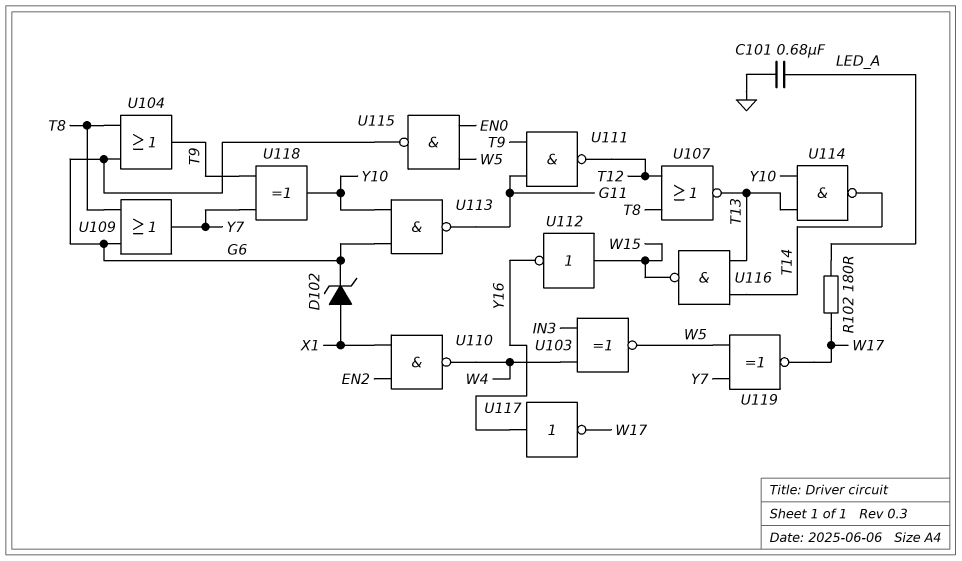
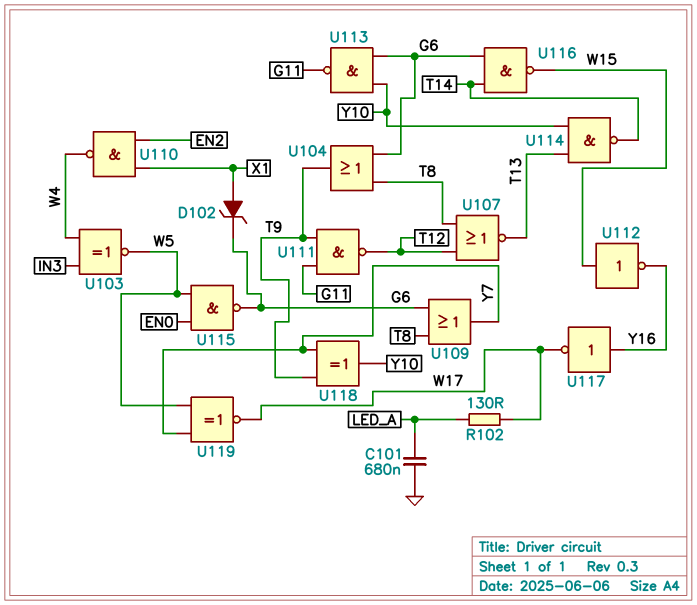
R102: 180 (LED_A, W17) -> 130 (LED_A, W17)
U116: NAND (in T13, in T14, out W15) -> NAND (in G6, in T14, out W15)

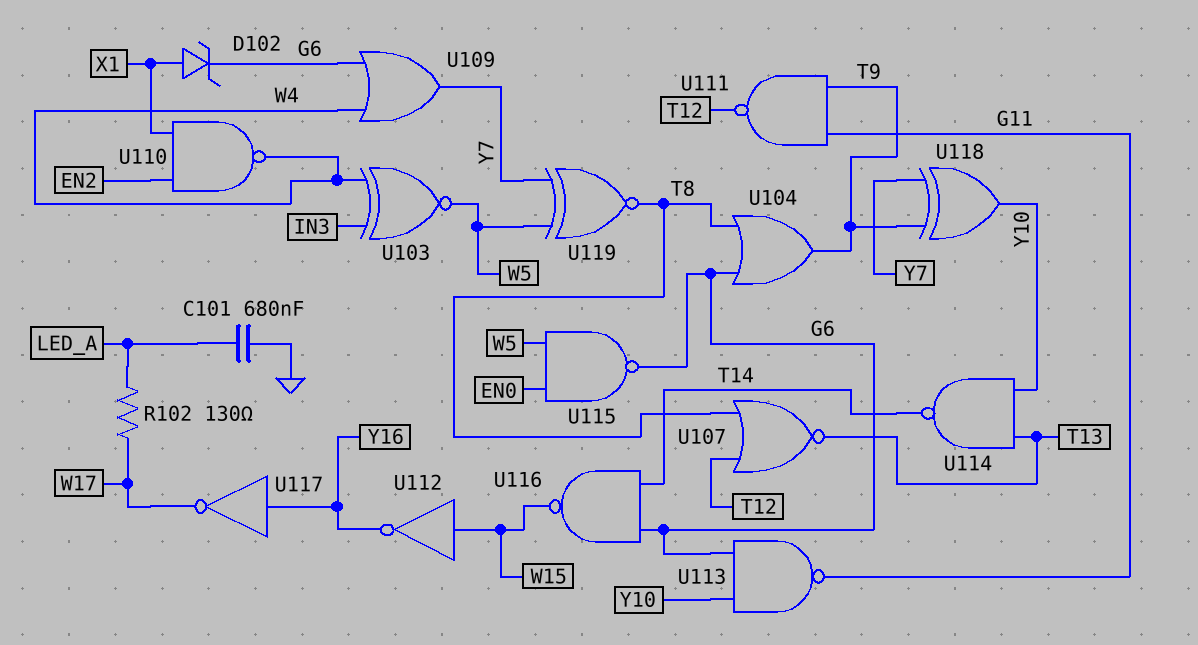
U109: OR (in G6, in T8, out Y7) -> OR (in G6, in W4, out Y7)
U119: XNOR (in W5, in Y7, out W17) -> XNOR (in W5, in Y7, out T8)

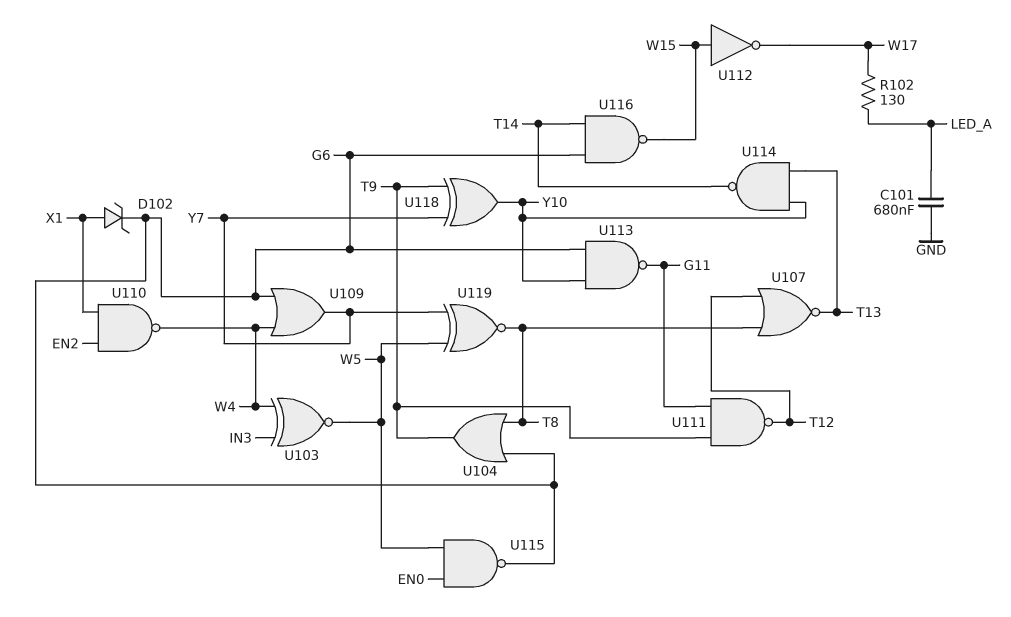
U112: NOT (in W15, out Y16) -> NOT (in W15, out W17)
U117: NOT (in Y16, out W17) -> none

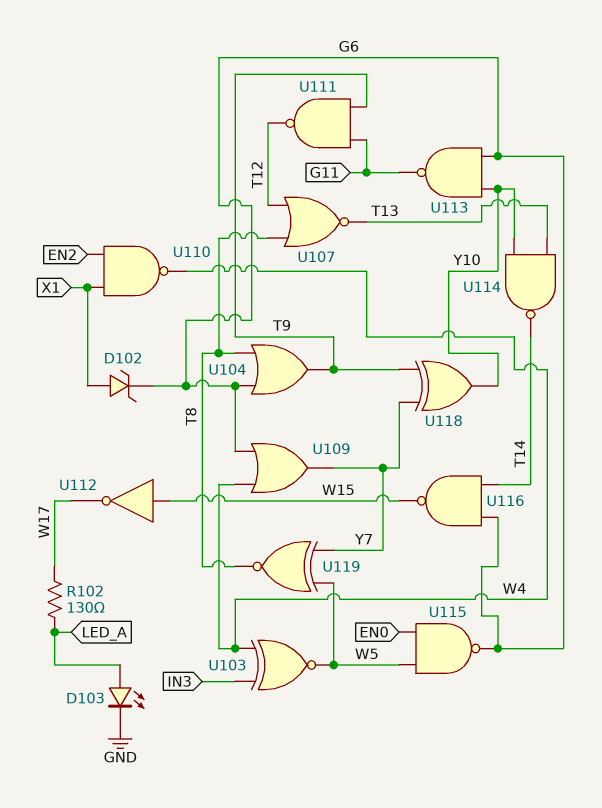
C101: 680nF (GND, LED_A) -> none
D103: none -> LED (A LED_A, K GND)

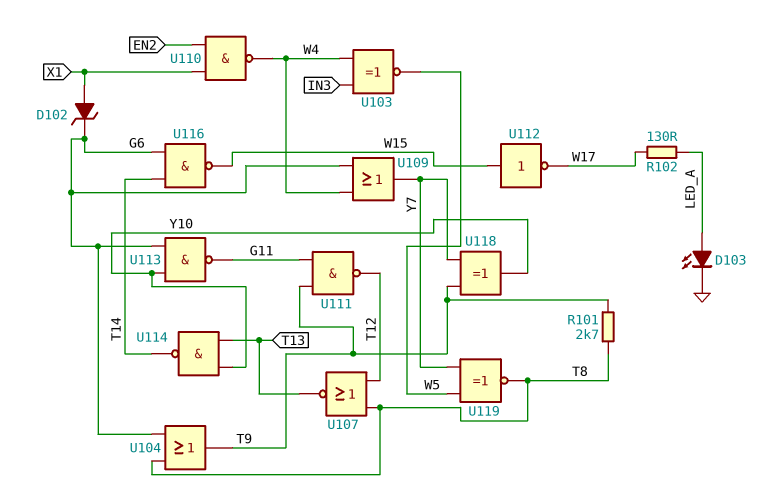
R101: none -> 2.7k (T8, T9)
U115: NAND (in EN0, in W5, out G6) -> none

